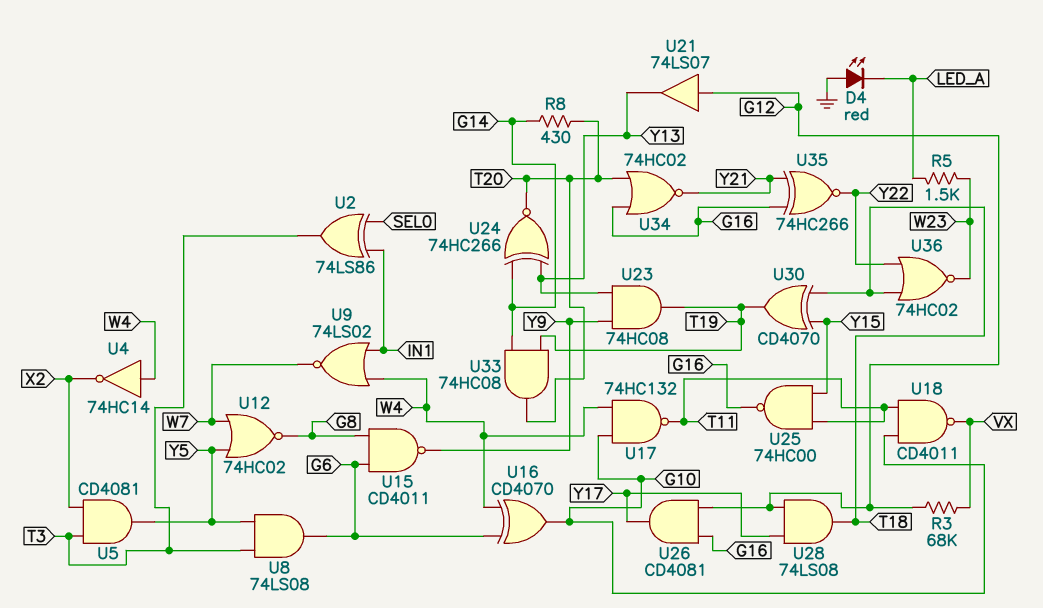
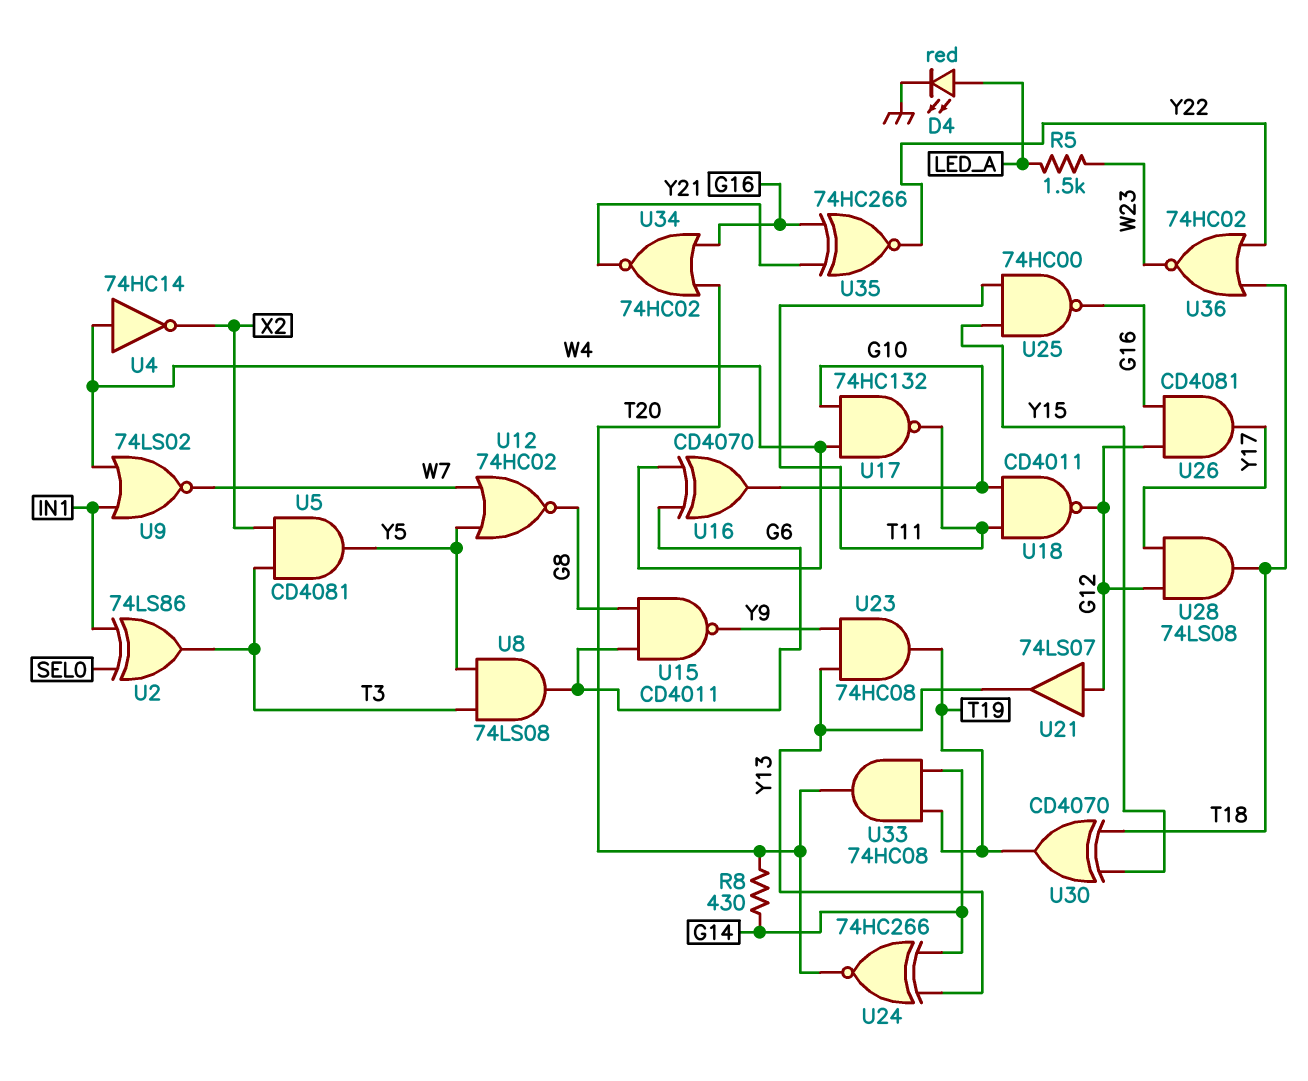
D4: LED red (A GND, K LED_A) -> LED red (A LED_A, K GND)
R3: 68k (G12, VX) -> none
U18: NAND CD4011 (in G10, in T11, out VX) -> NAND CD4011 (in G10, in T11, out G12)

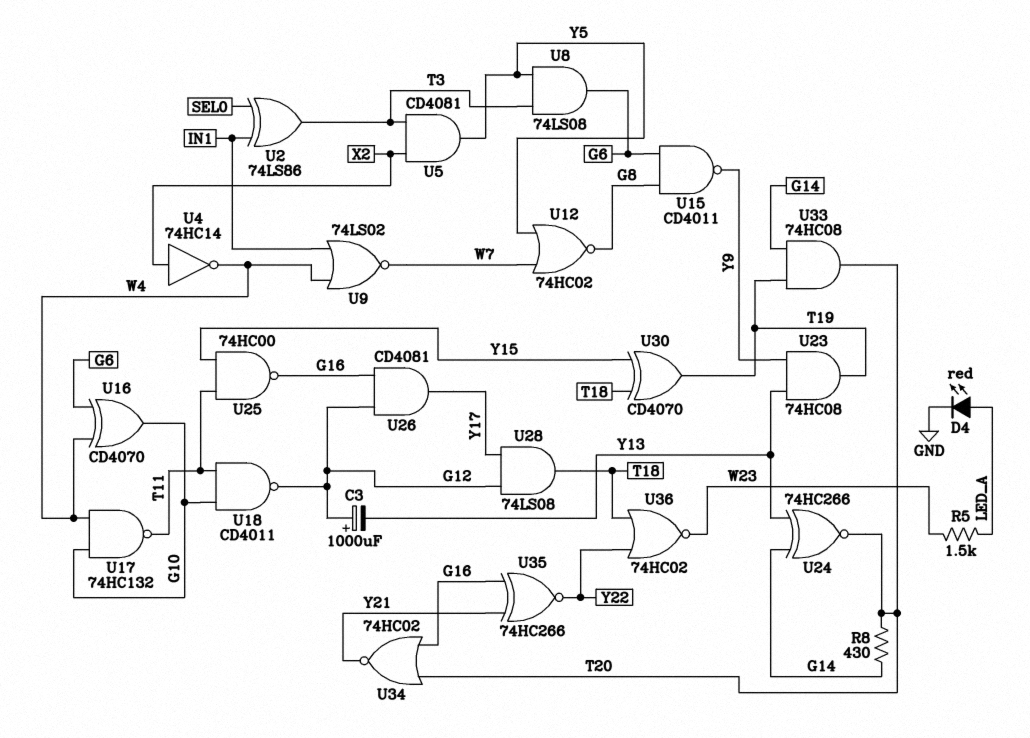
C3: none -> 1000uF (plus G12, minus Y13)
U4: NOT 74HC14 (in W4, out X2) -> NOT 74HC14 (in X2, out W4)
U21: buffer 74LS07 (in G12, out Y13) -> none

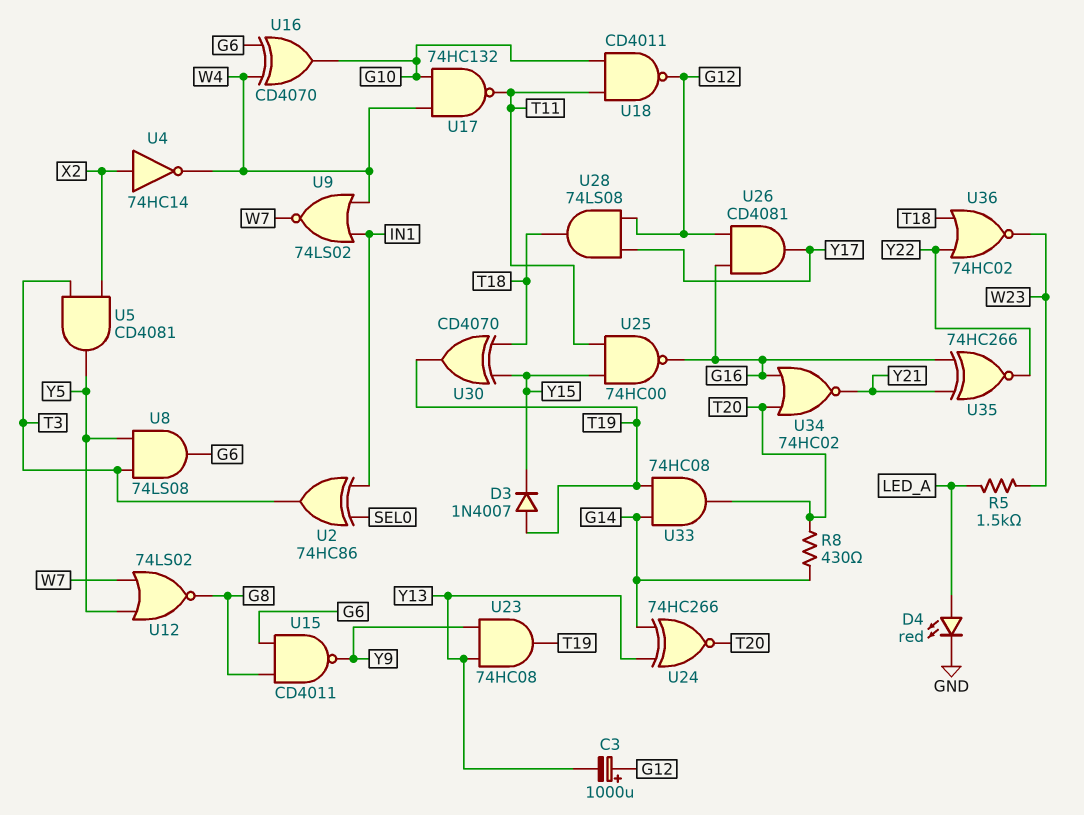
D3: none -> diode 1N4007 (A T19, K Y15)
U2: XOR 74LS86 (in IN1, in SEL0, out T3) -> XOR 74HC86 (in IN1, in SEL0, out T3)
U12: NOR 74HC02 (in W7, in Y5, out G8) -> NOR 74LS02 (in W7, in Y5, out G8)

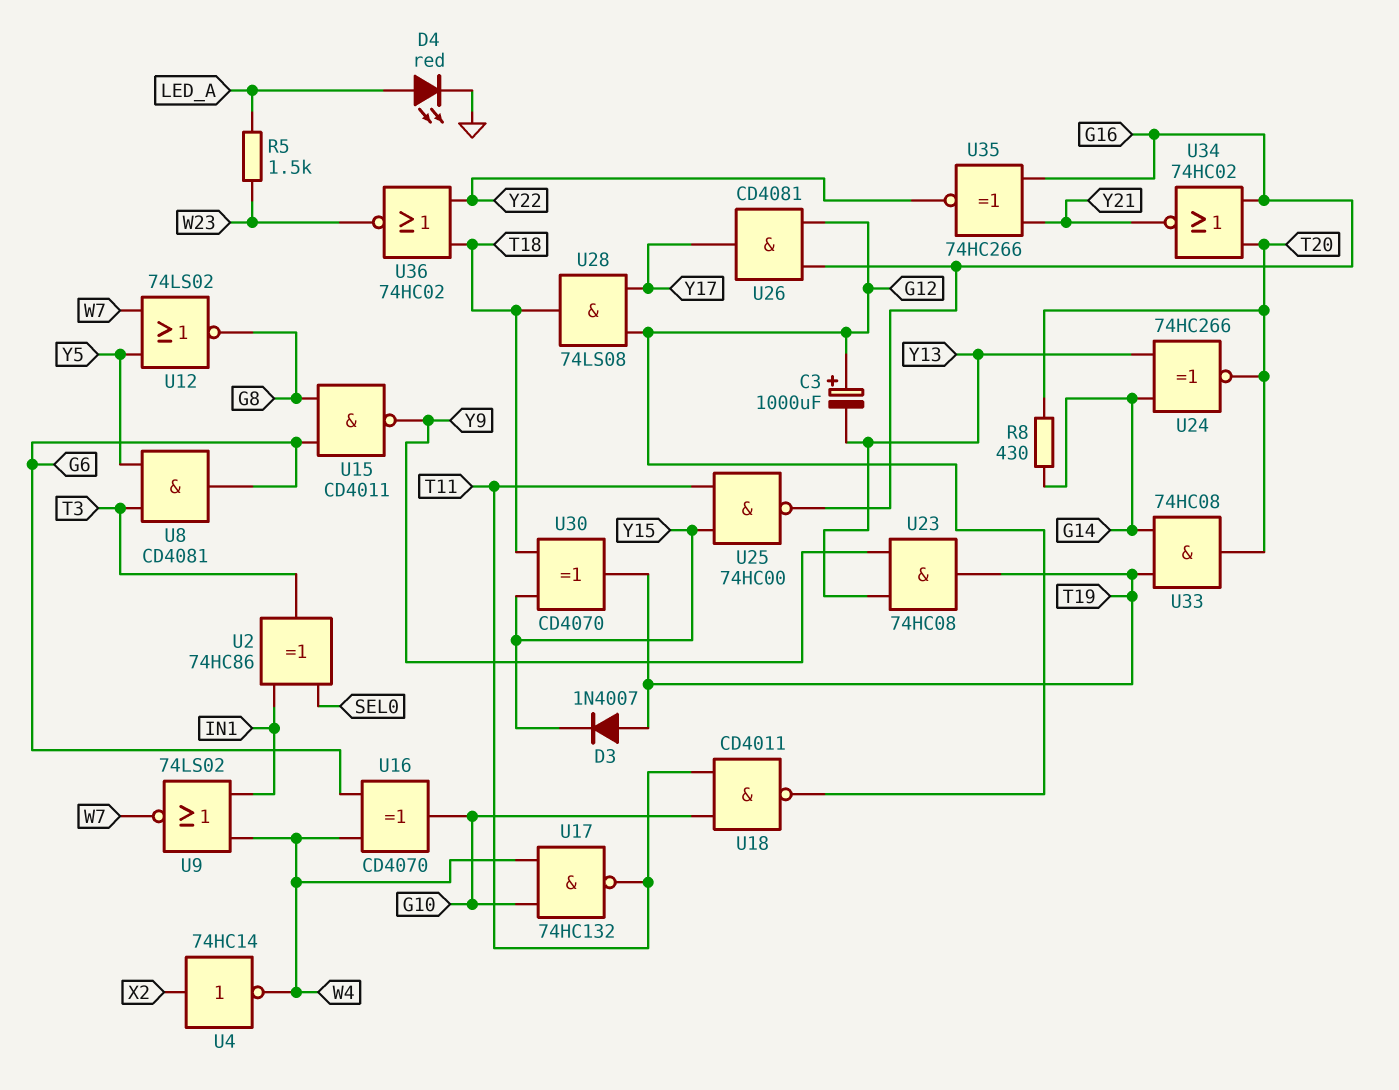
U5: AND CD4081 (in T3, in X2, out Y5) -> none
U8: AND 74LS08 (in T3, in Y5, out G6) -> AND CD4081 (in T3, in Y5, out G6)

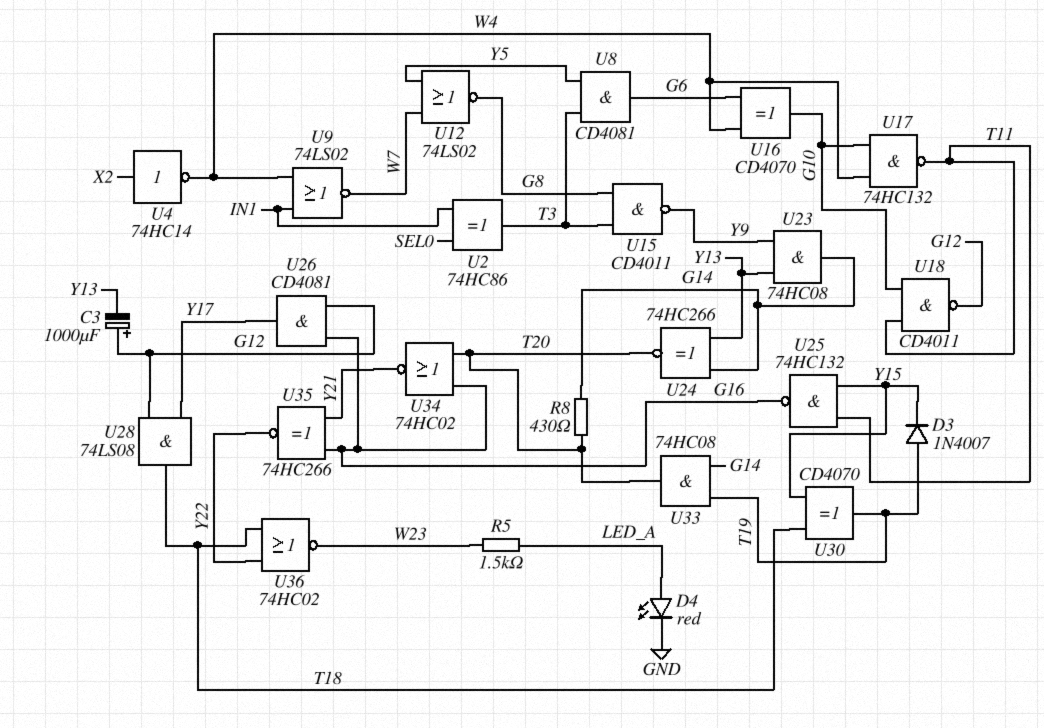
U15: NAND CD4011 (in G6, in G8, out Y9) -> NAND CD4011 (in G8, in T3, out Y9)
U23: AND 74HC08 (in Y9, in Y13, out T19) -> AND 74HC08 (in Y9, in Y13, out G14)
U25: NAND 74HC00 (in T11, in Y15, out G16) -> NAND 74HC132 (in T11, in Y15, out G16)

